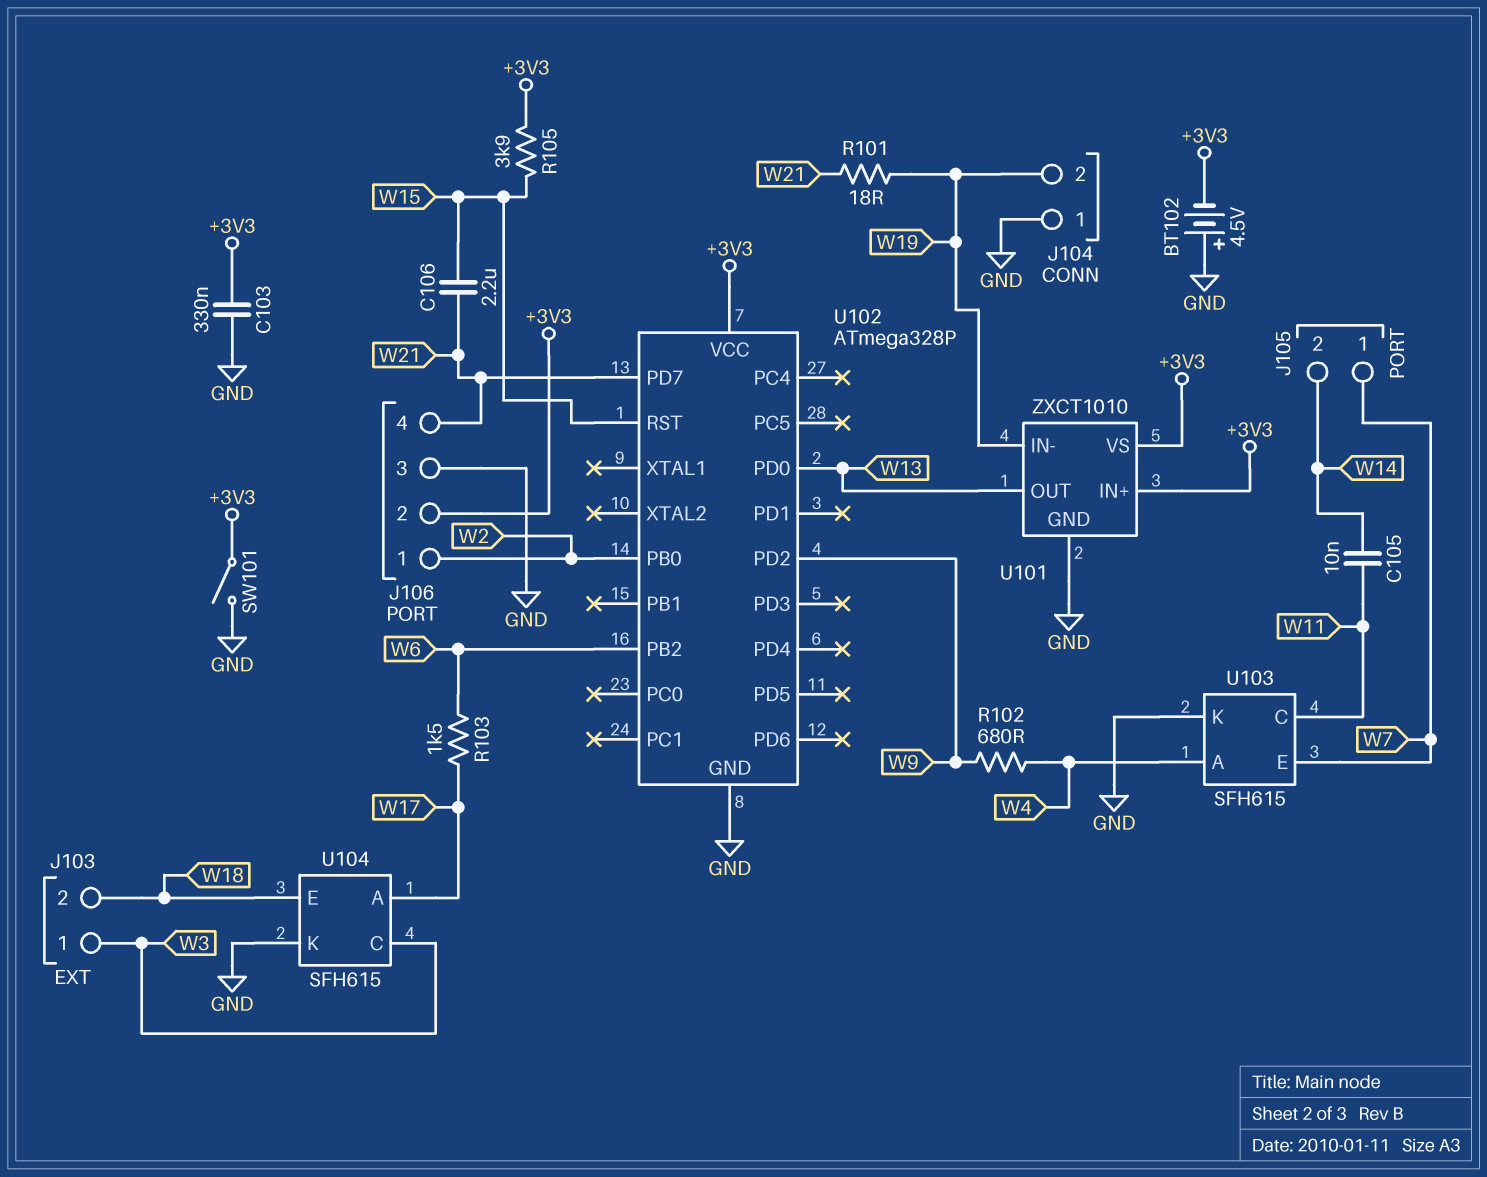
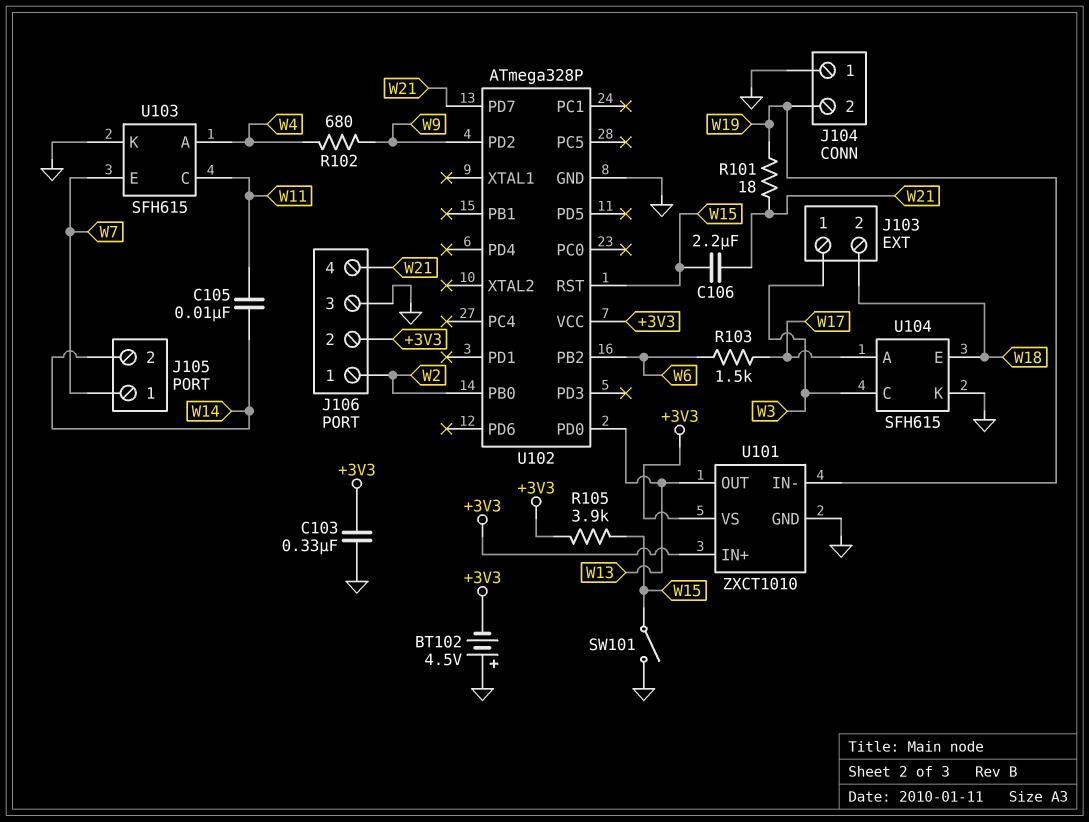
SW101: switch (+3V3, GND) -> switch (GND, W15)

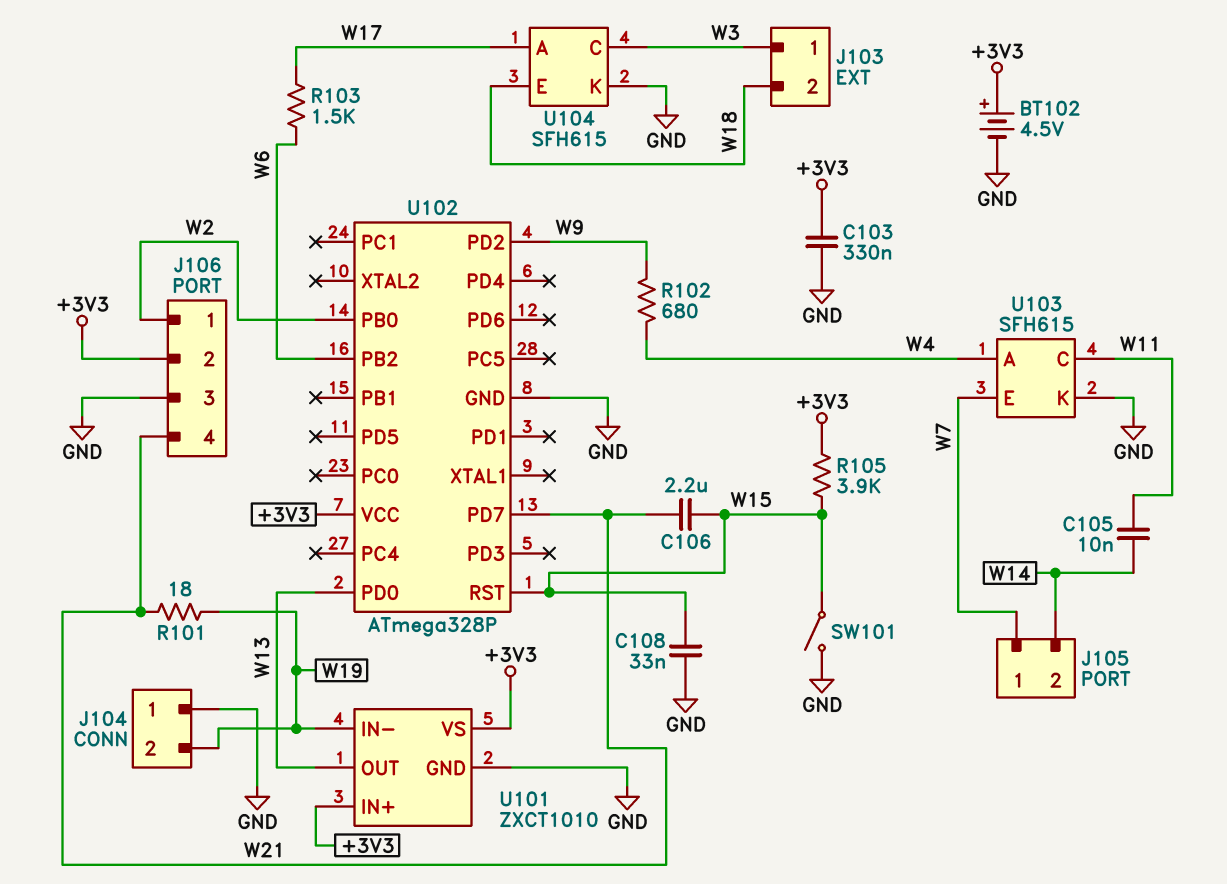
BT102: 4.5V (plus GND, minus +3V3) -> 4.5V (plus +3V3, minus GND)
C108: none -> 33nF (GND, W15)

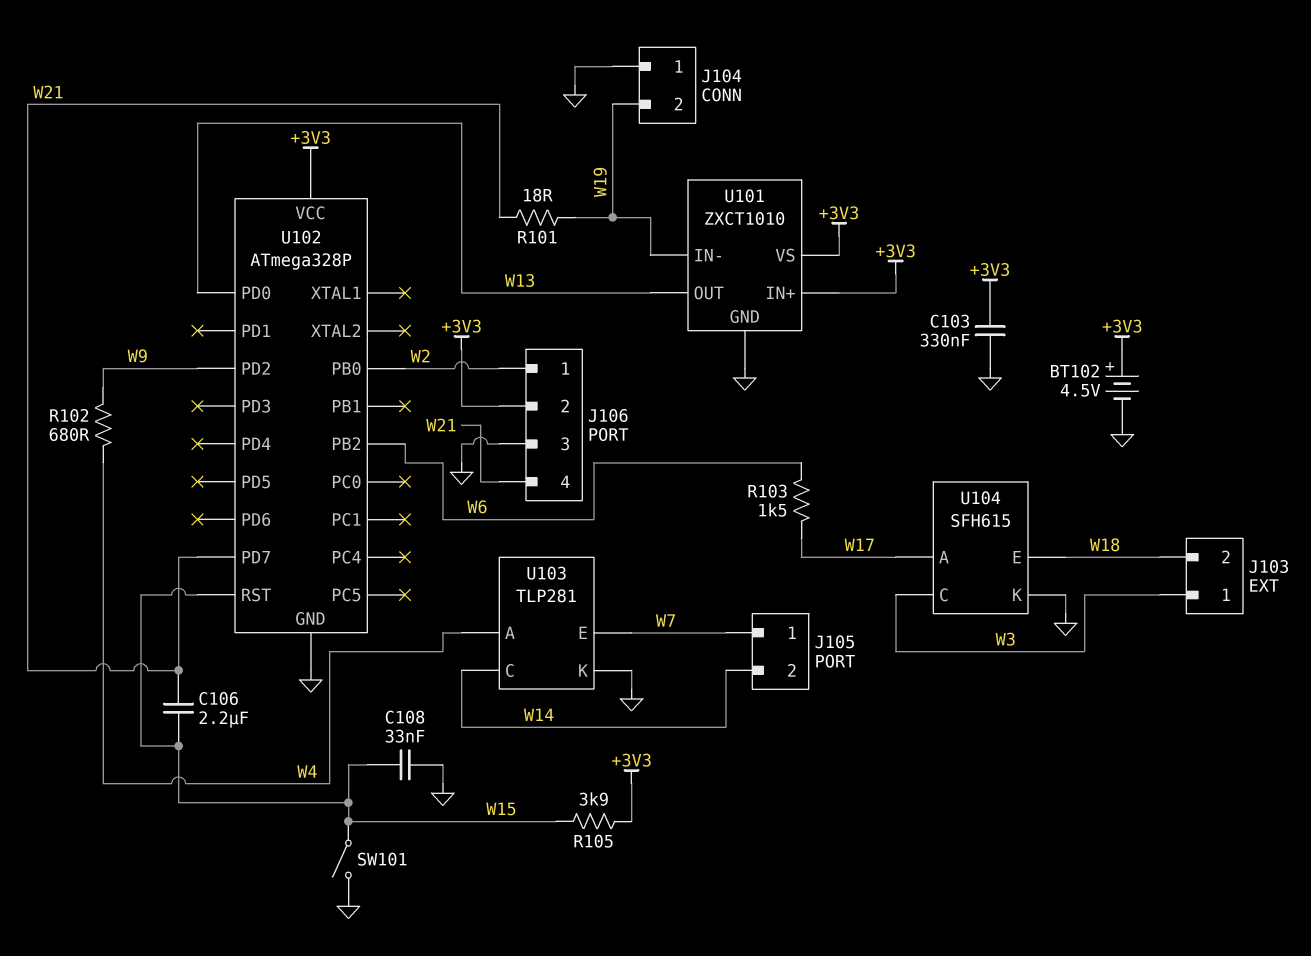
C105: 10nF (W11, W14) -> none
U103: SFH615 -> TLP281
U103 pin C: W11 -> W14

